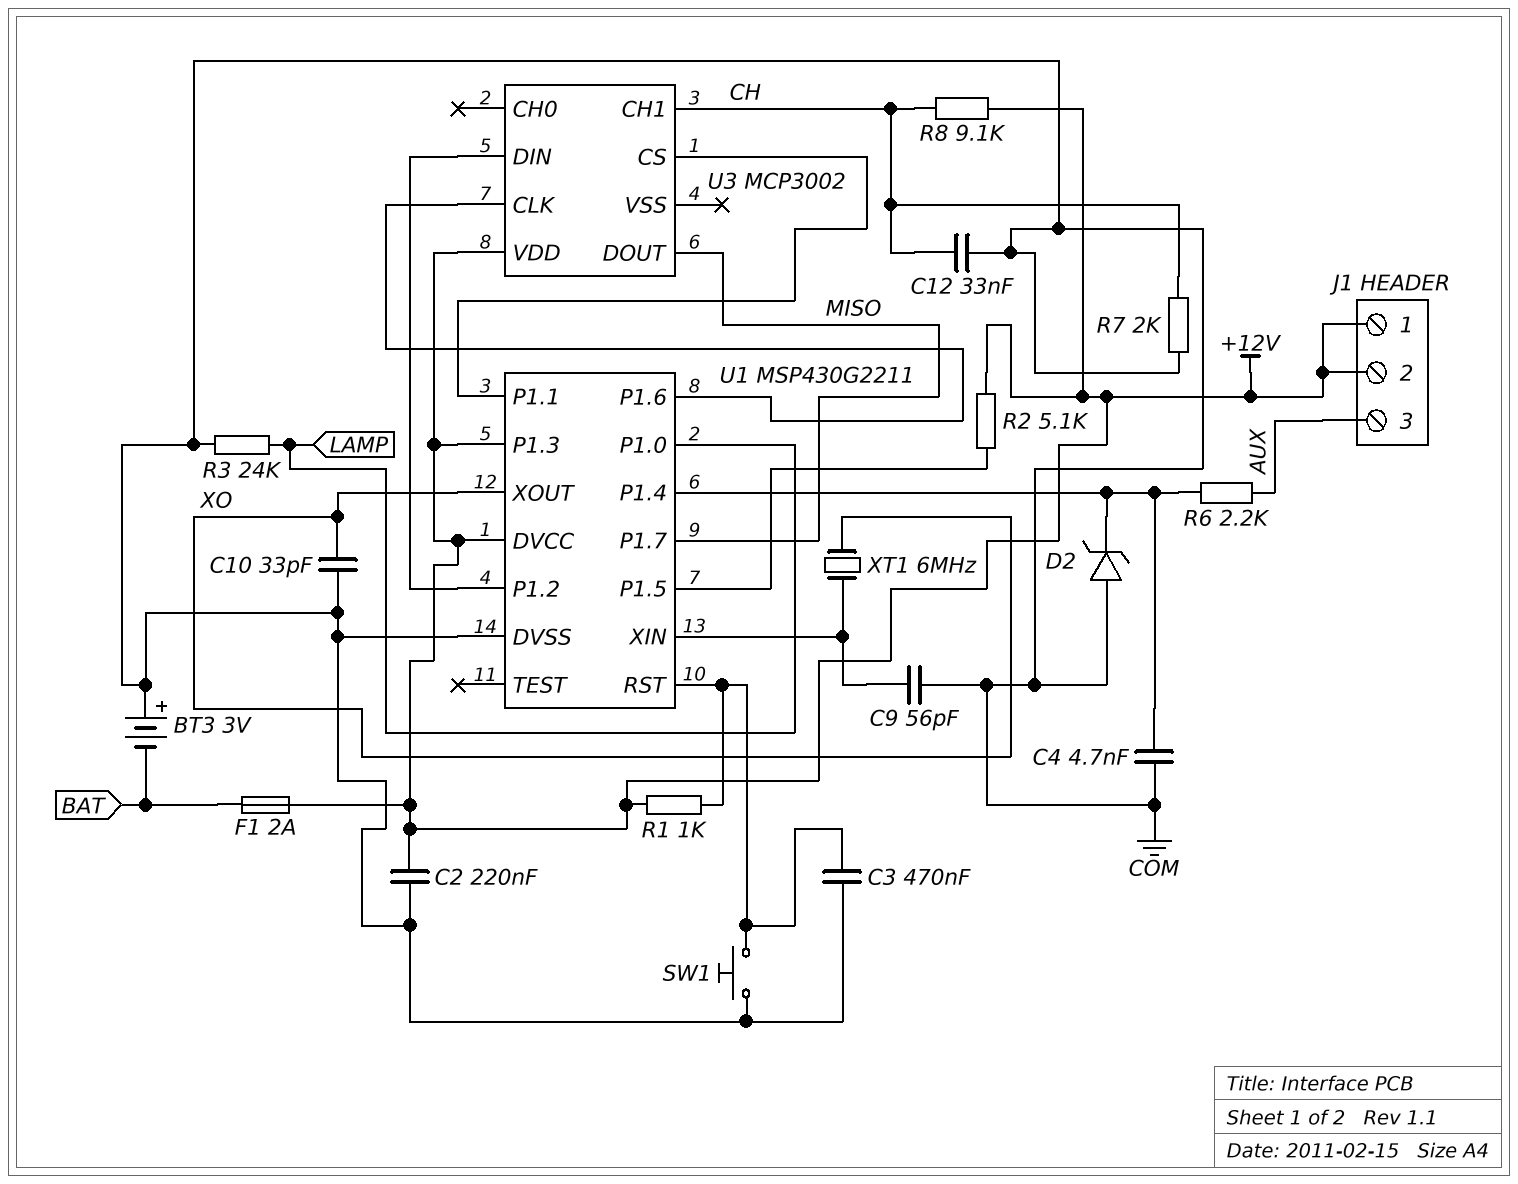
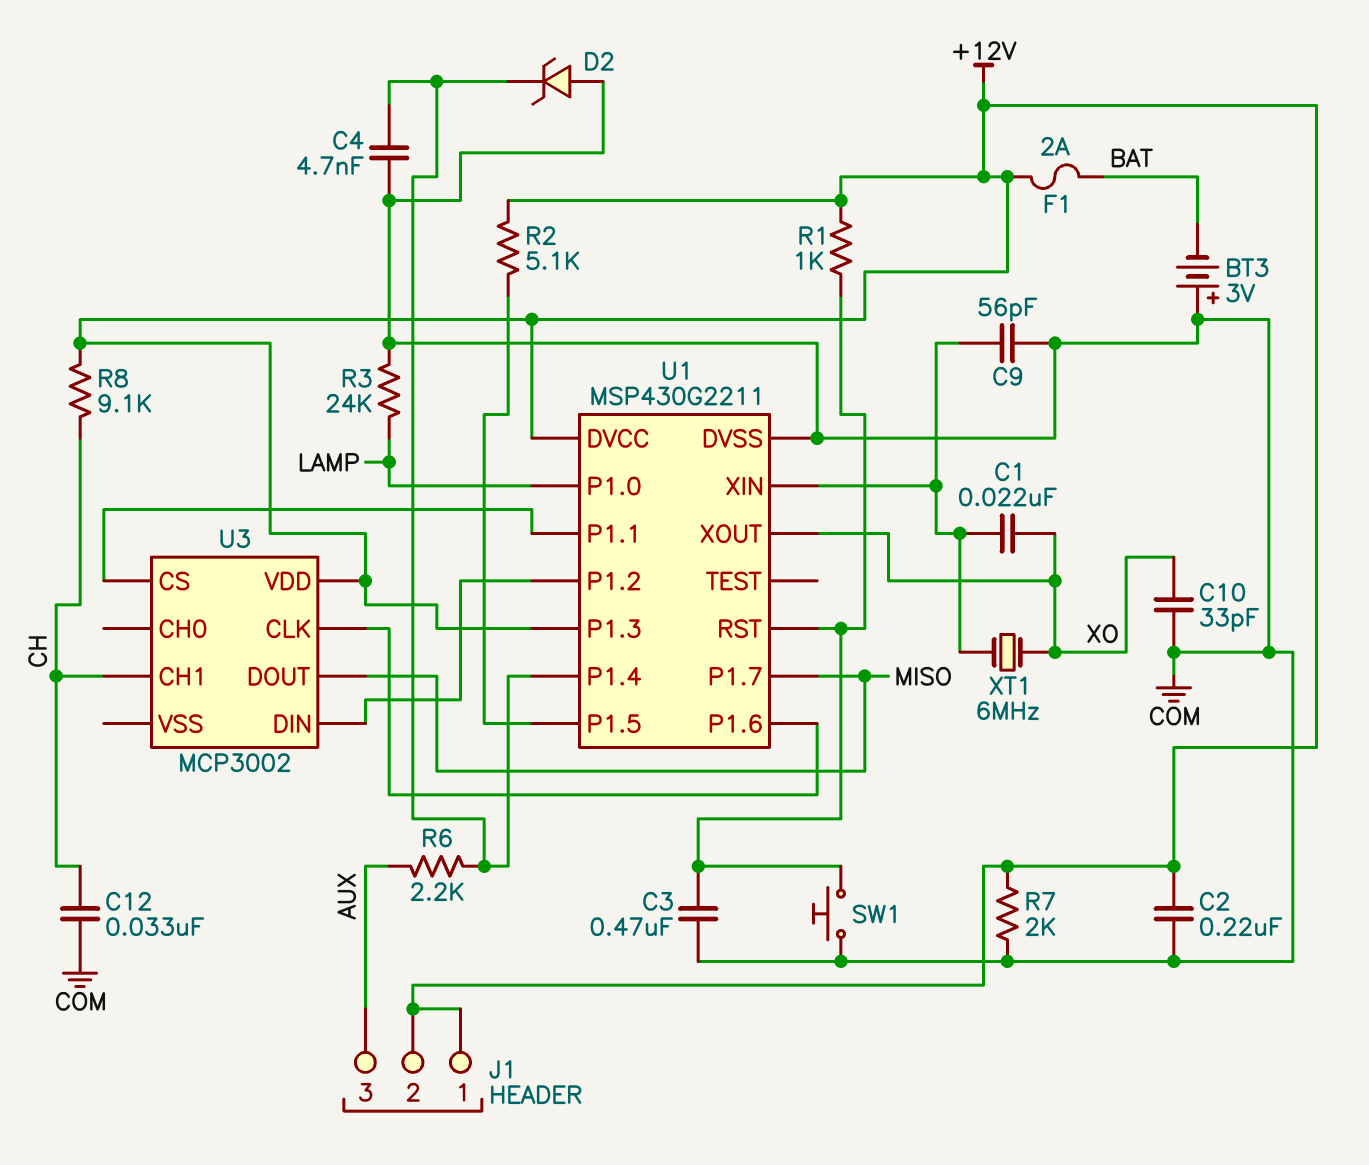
C1: none -> 22nF (U1/XIN, XO)
R7: 2k (CH, COM) -> 2k (+12V, COM)

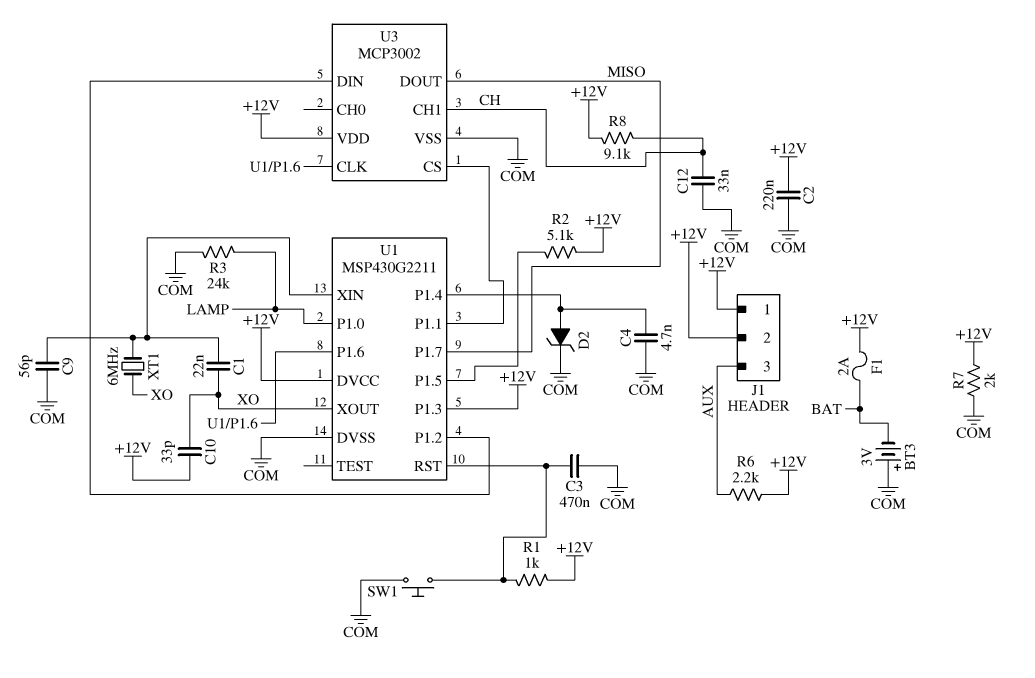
C10: 33pF (COM, XO) -> 33pF (+12V, XO)
D2: zener (A COM, K U1/P1.4) -> zener (A U1/P1.4, K COM)
R6: 2.2k (AUX, U1/P1.4) -> 2.2k (+12V, AUX)
U3 pin VSS: none -> COM

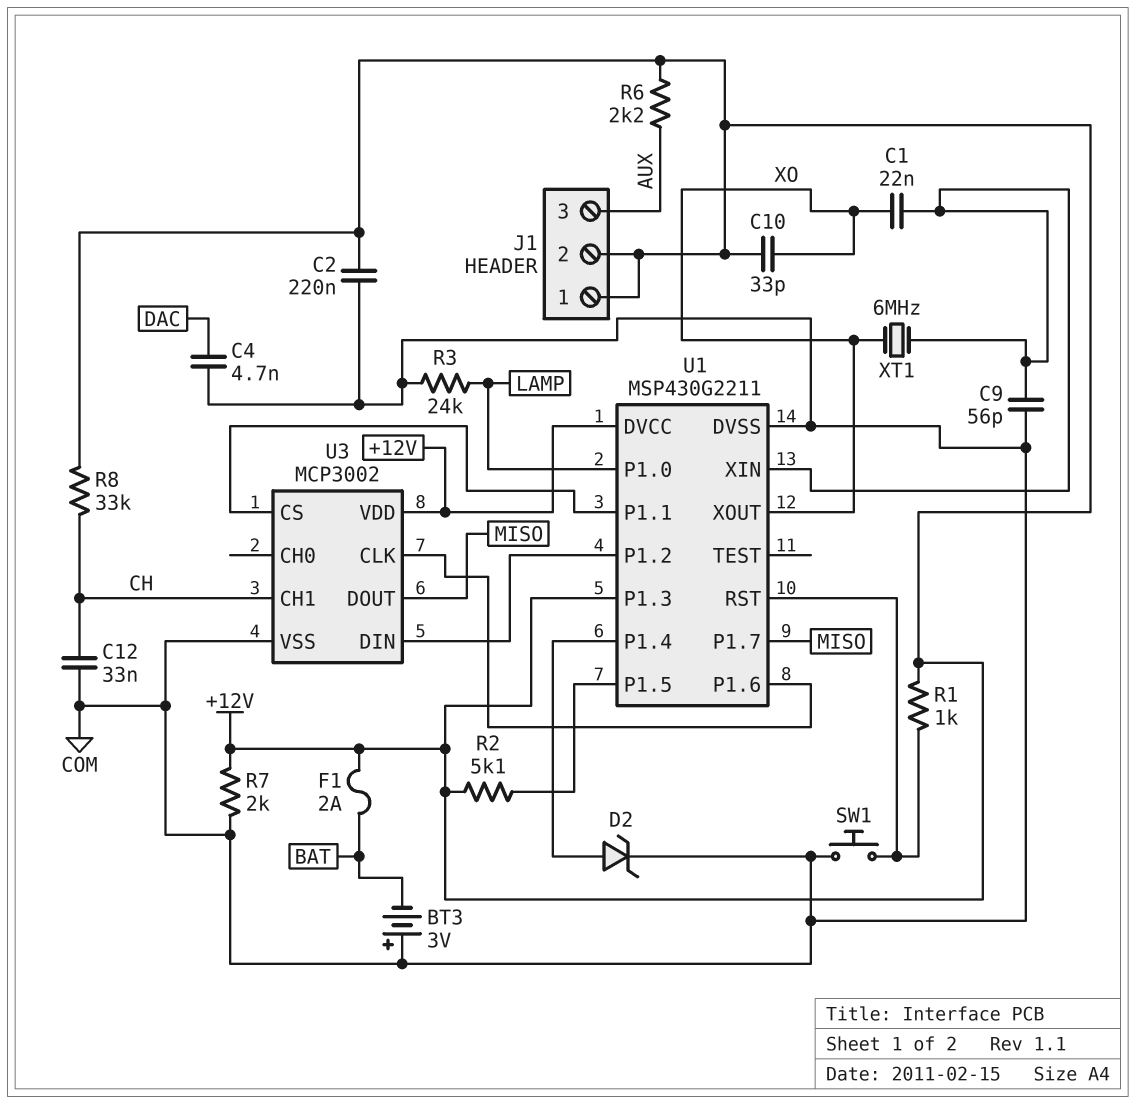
C3: 470nF (COM, U1/RST) -> none
C4: 4.7nF (COM, U1/P1.4) -> 4.7nF (COM, DAC)
R8: 9.1k (+12V, CH) -> 33k (+12V, CH)

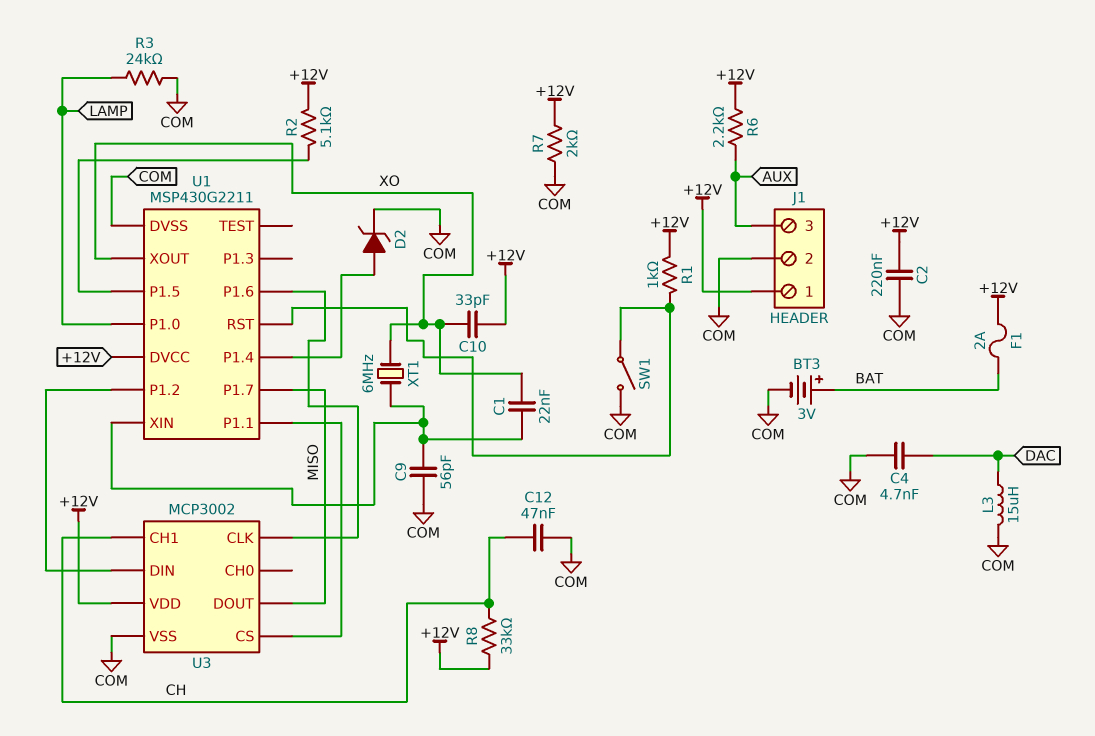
BT3: 3V (plus COM, minus BAT) -> 3V (plus BAT, minus COM)
C12: 33nF (CH, COM) -> 47nF (CH, COM)
J1 pin 2: +12V -> COM
L3: none -> 15uH (COM, DAC)
SW1: button (COM, U1/RST) -> switch (COM, U1/RST)
U1 pin P1.3: +12V -> none

